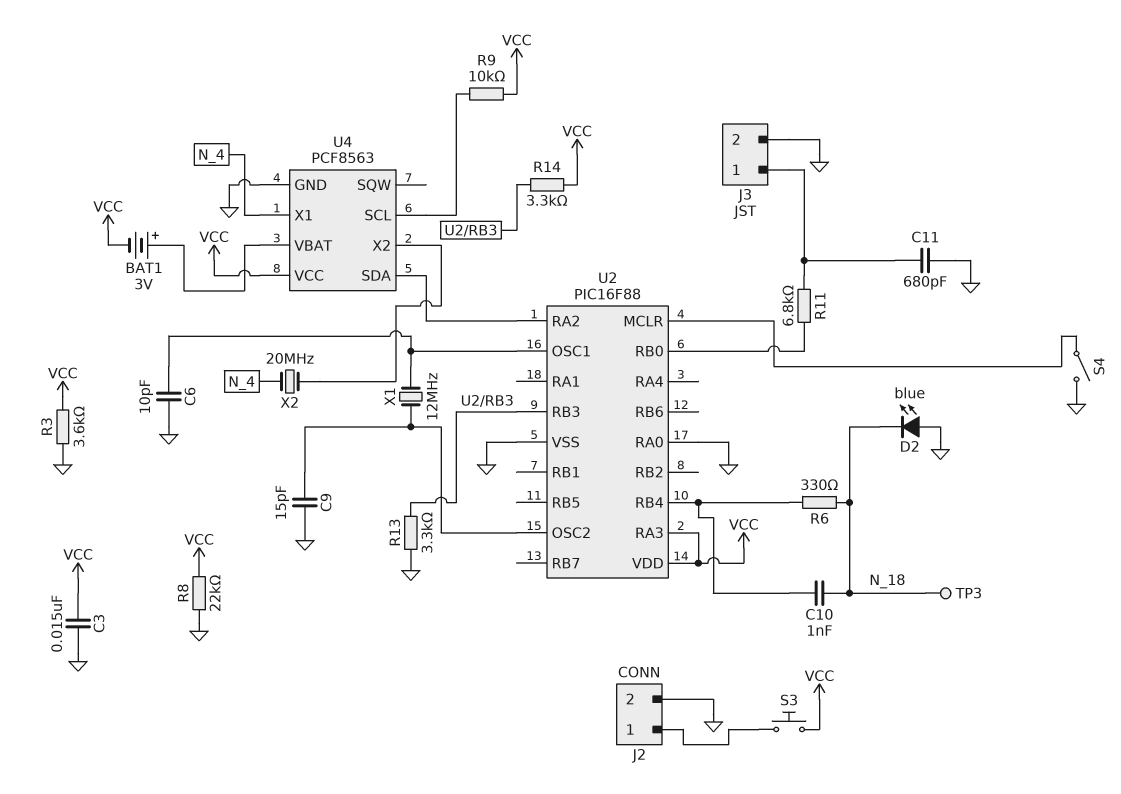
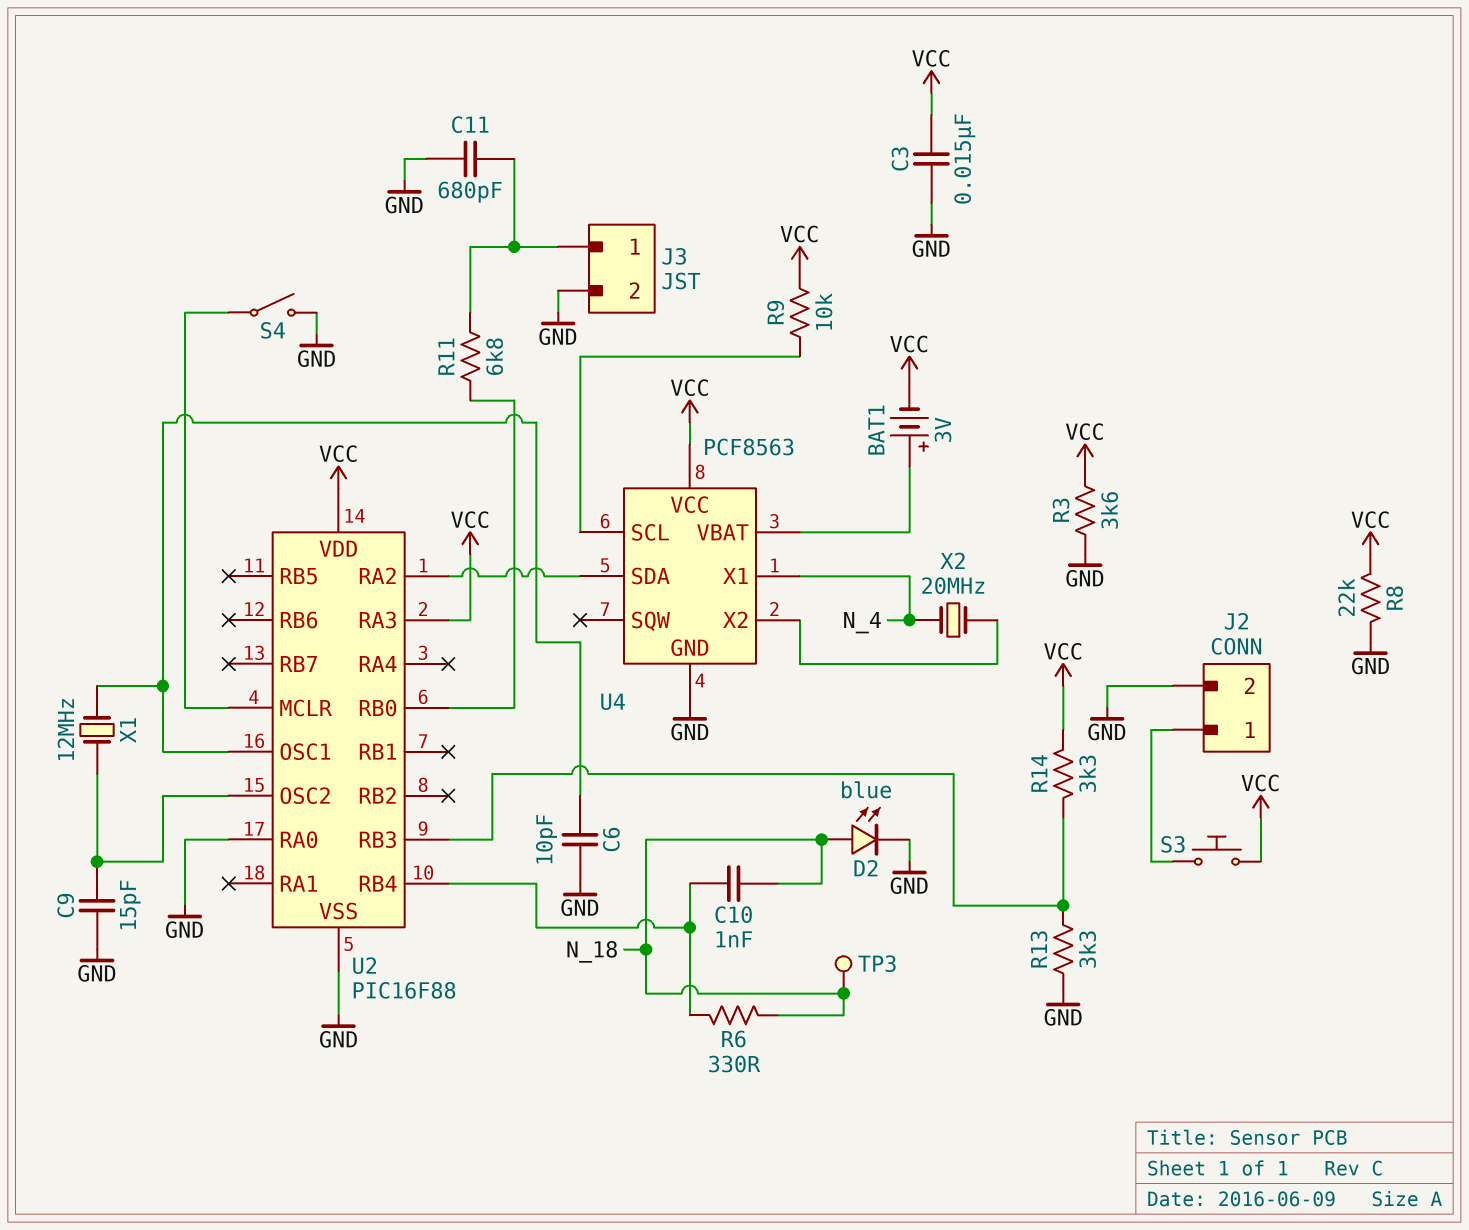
D2: LED blue (A GND, K N_18) -> LED blue (A N_18, K GND)

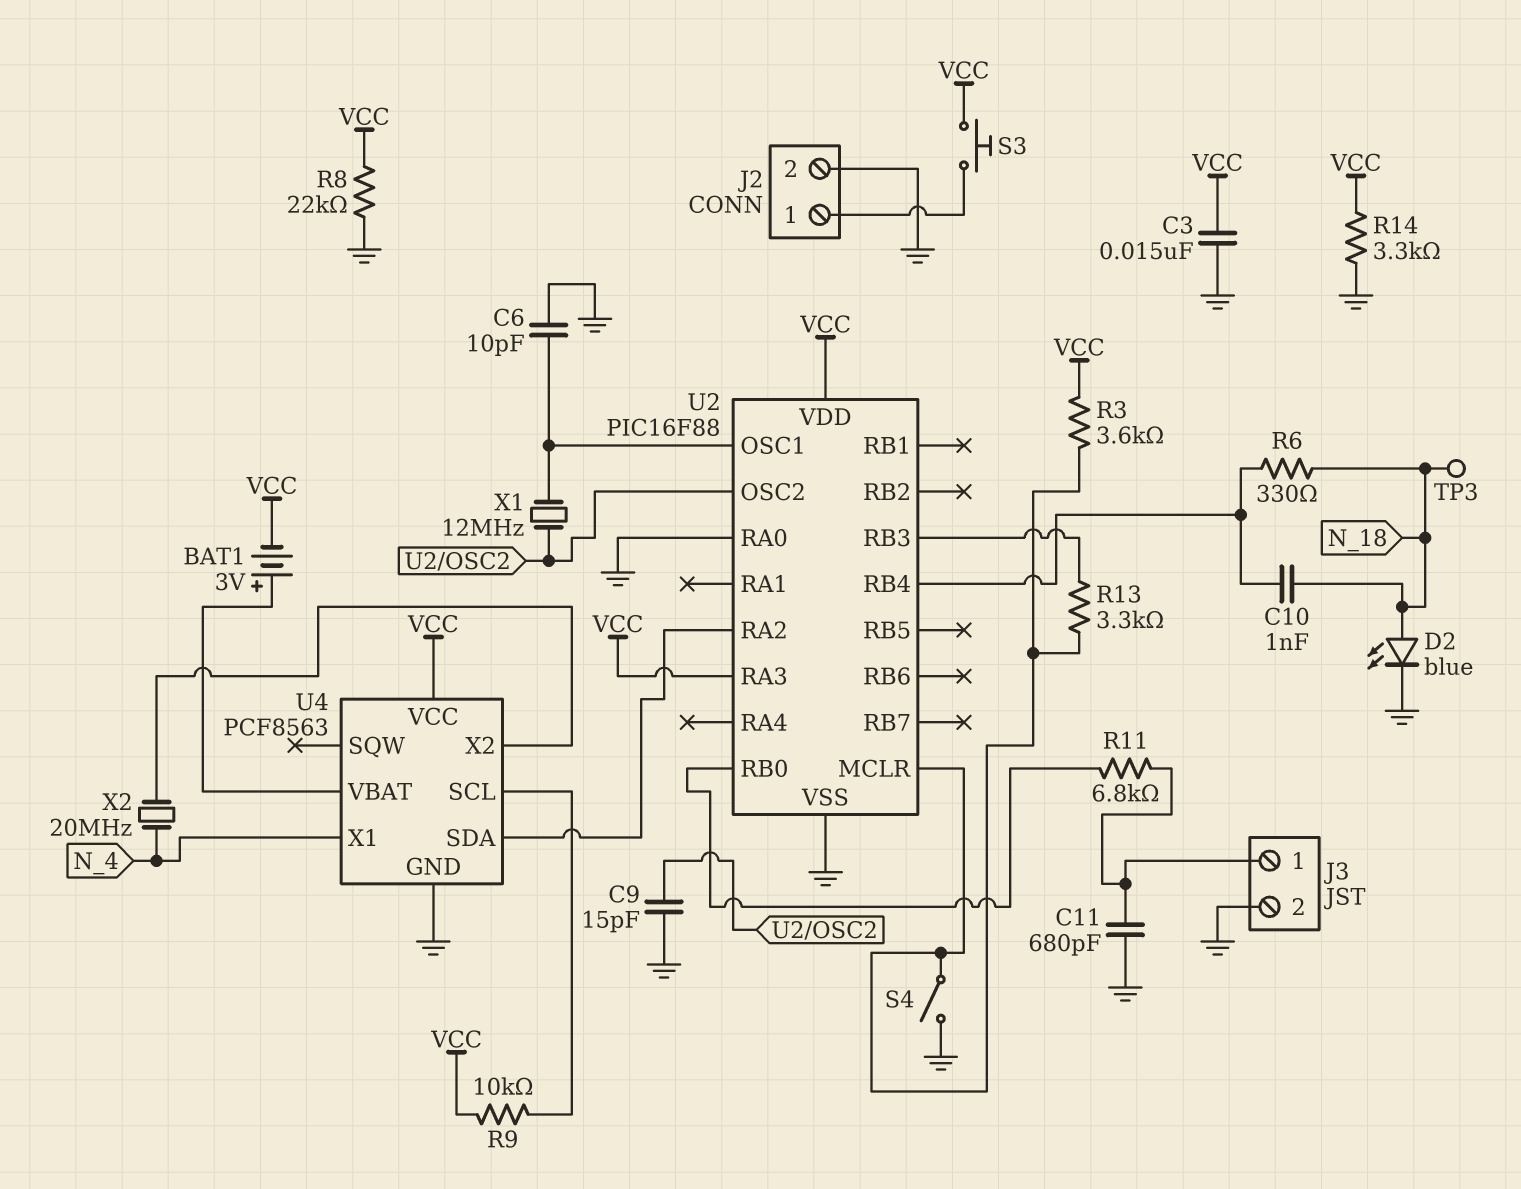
R3: 3.6k (GND, VCC) -> 3.6k (U2/MCLR, VCC)
R13: 3.3k (GND, U2/RB3) -> 3.3k (U2/MCLR, U2/RB3)
R14: 3.3k (U2/RB3, VCC) -> 3.3k (GND, VCC)

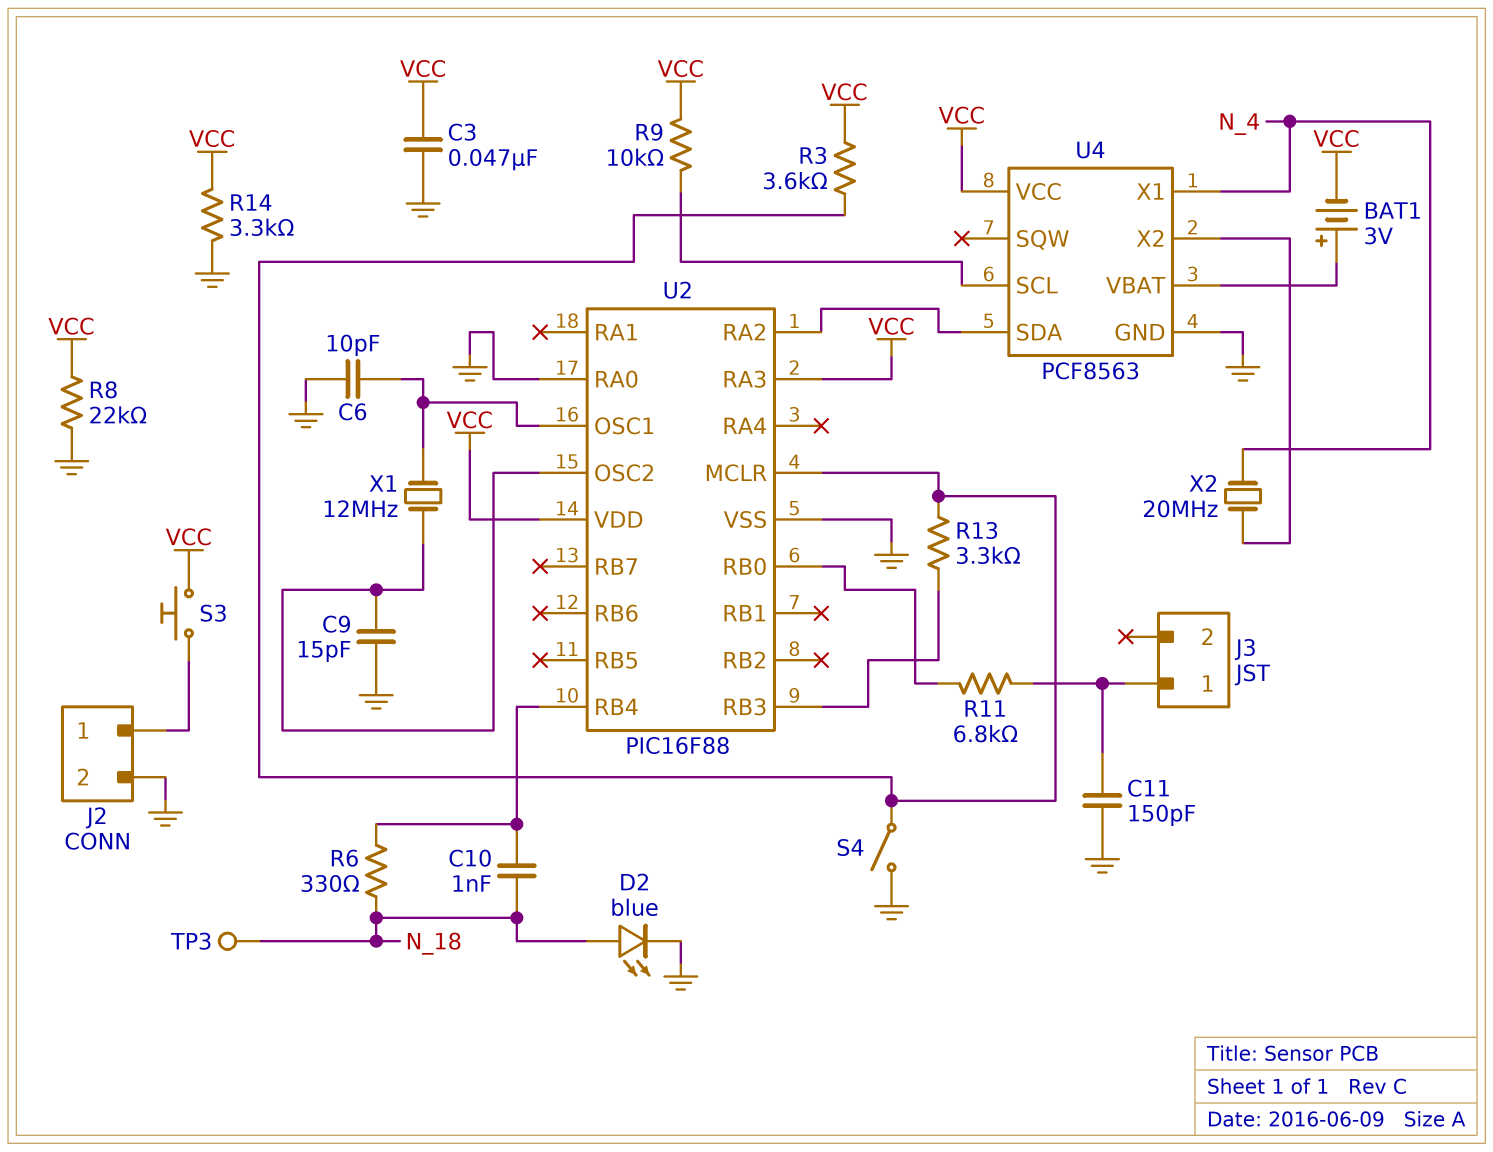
C3: 15nF (GND, VCC) -> 47nF (GND, VCC)
C11: 680pF (GND, J3/1) -> 150pF (GND, J3/1)
J3 pin 2: GND -> none

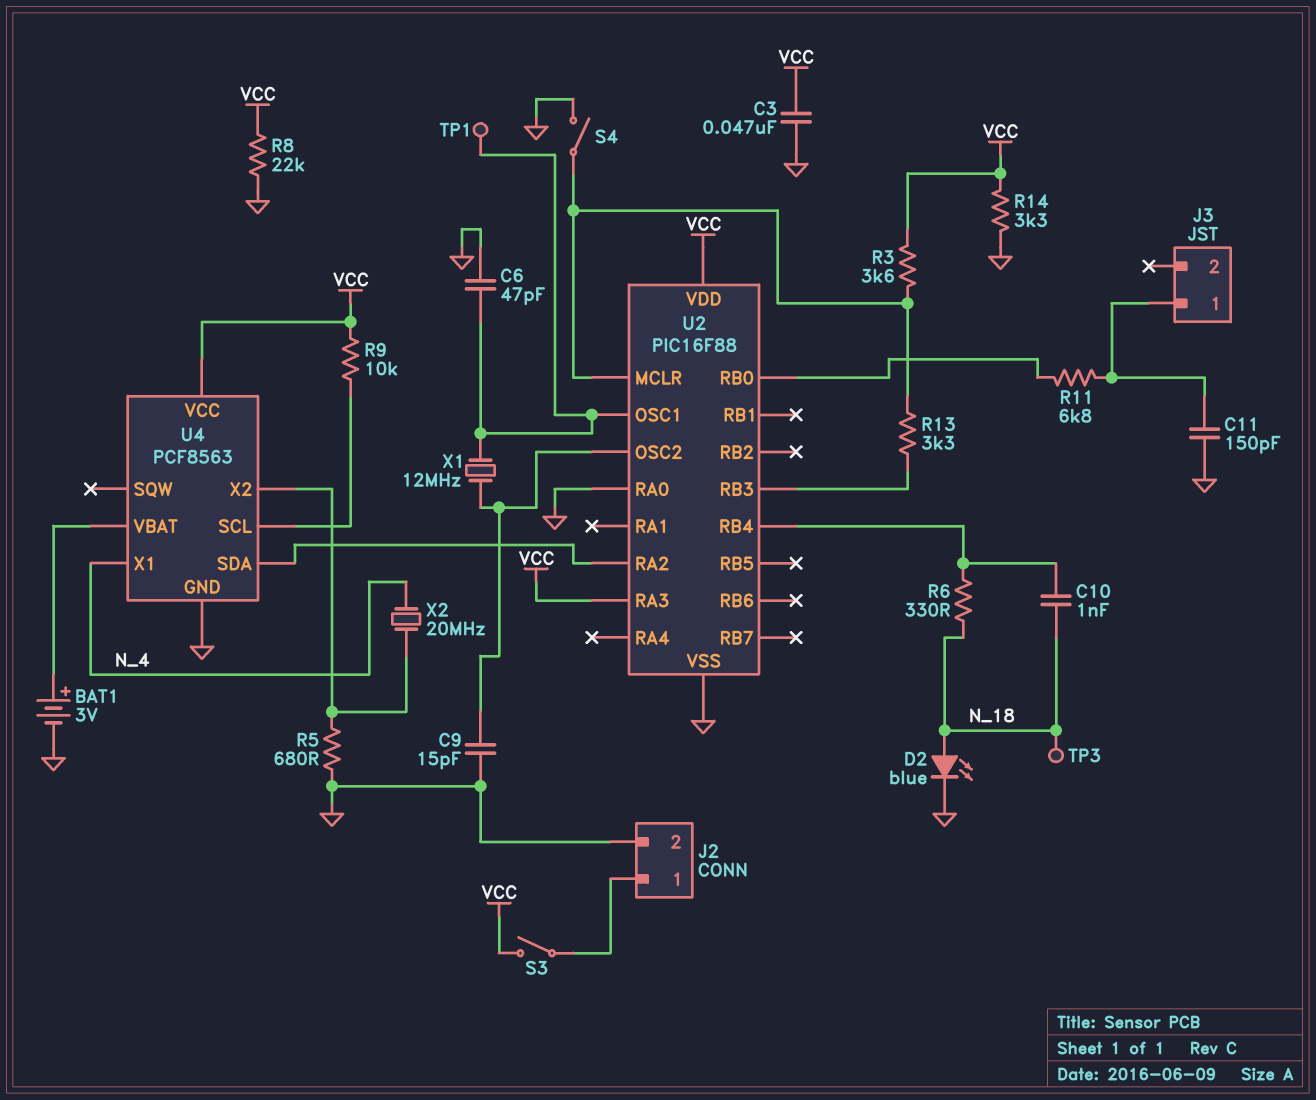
BAT1: 3V (plus U4/VBAT, minus VCC) -> 3V (plus U4/VBAT, minus GND)
C6: 10pF (GND, U2/OSC1) -> 47pF (GND, U2/OSC1)
R5: none -> 680 (GND, U4/X2)
S3: button (J2/1, VCC) -> switch (J2/1, VCC)
TP1: none -> test point (U2/OSC1)

